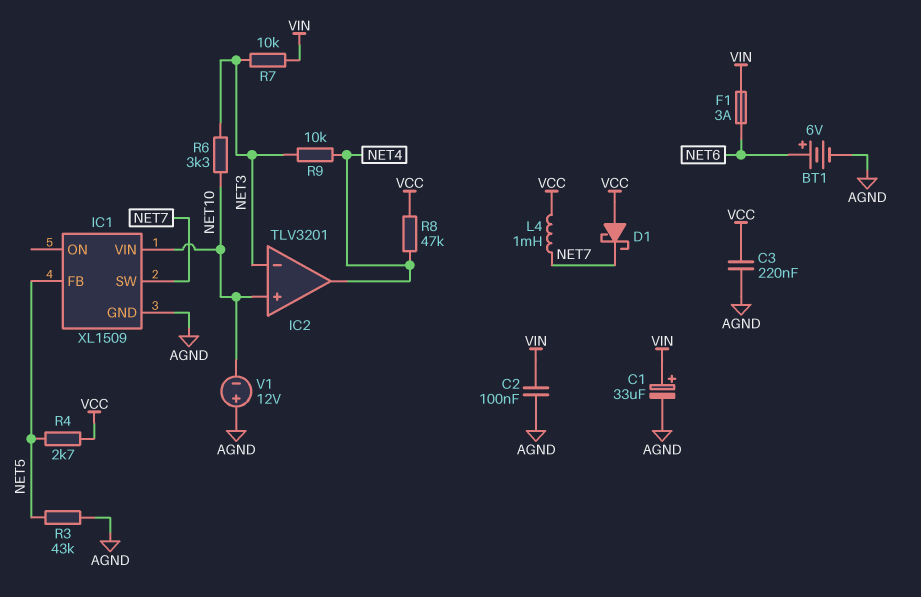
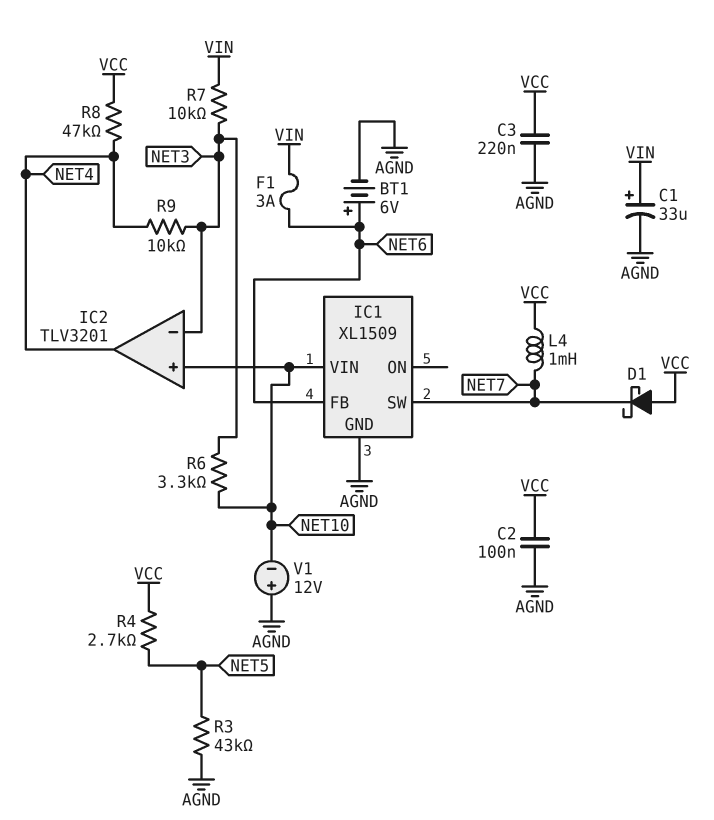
C2: 100nF (AGND, VIN) -> 100nF (AGND, VCC)
IC1 pin FB: NET5 -> NET6

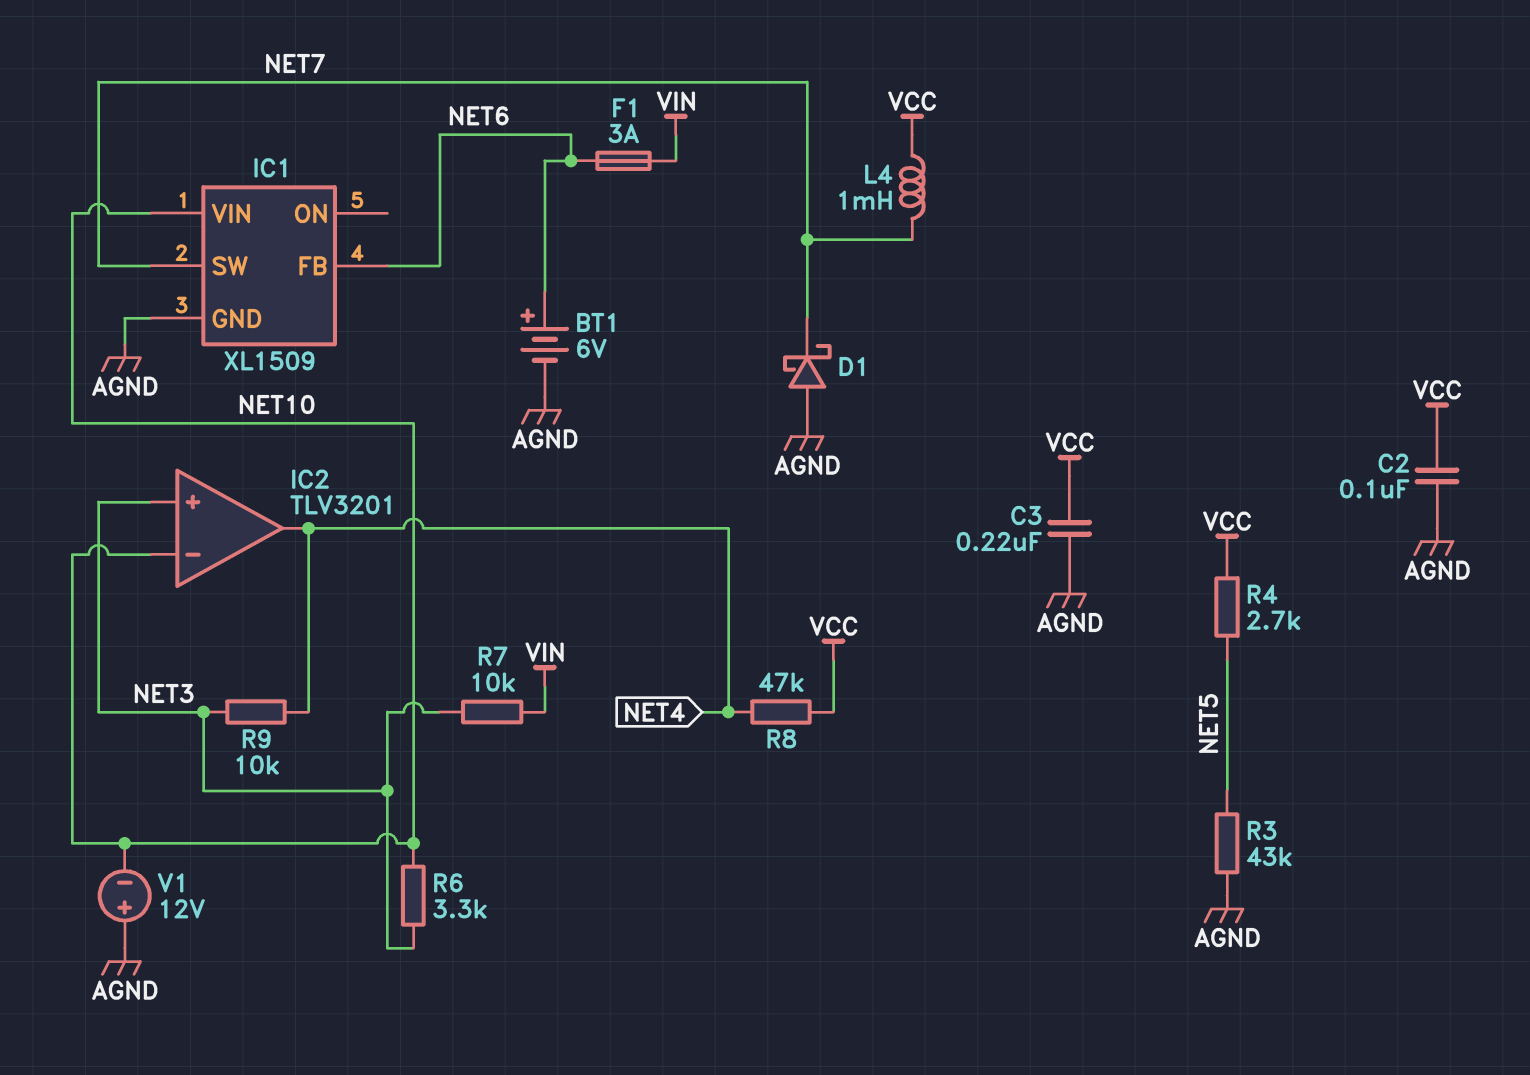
C1: 33uF (plus VIN, minus AGND) -> none
D1: schottky (A VCC, K NET7) -> schottky (A AGND, K NET7)
IC2 pin in+: NET10 -> NET3
IC2 pin in-: NET3 -> NET10

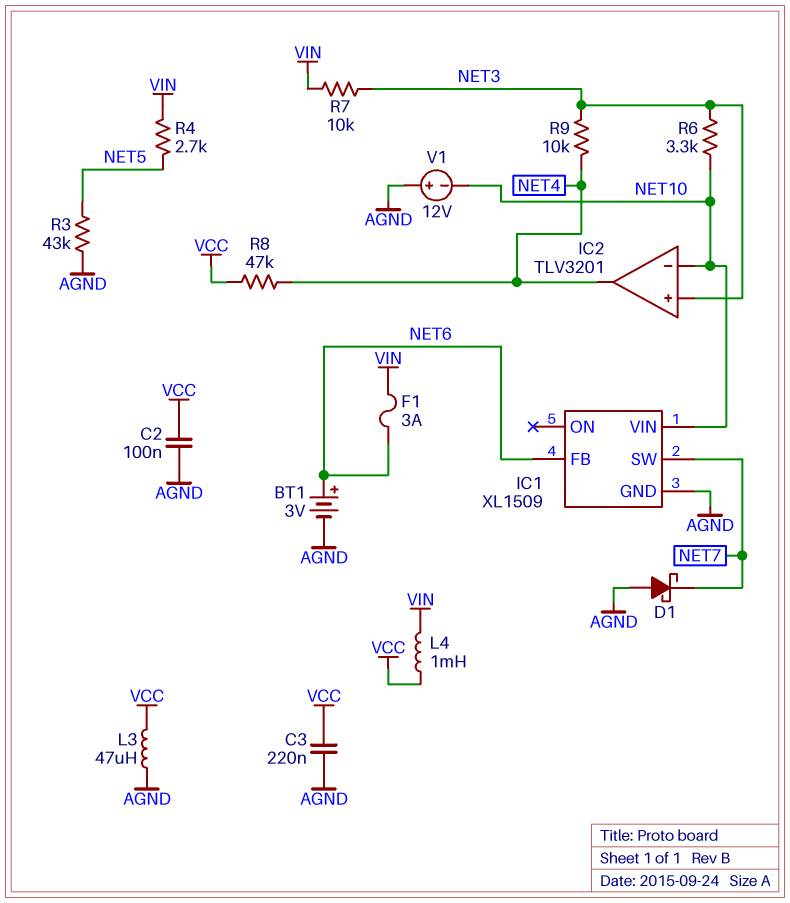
BT1: 6V (plus NET6, minus AGND) -> 3V (plus NET6, minus AGND)
L3: none -> 47uH (AGND, VCC)
L4: 1mH (NET7, VCC) -> 1mH (VCC, VIN)
R4: 2.7k (NET5, VCC) -> 2.7k (NET5, VIN)

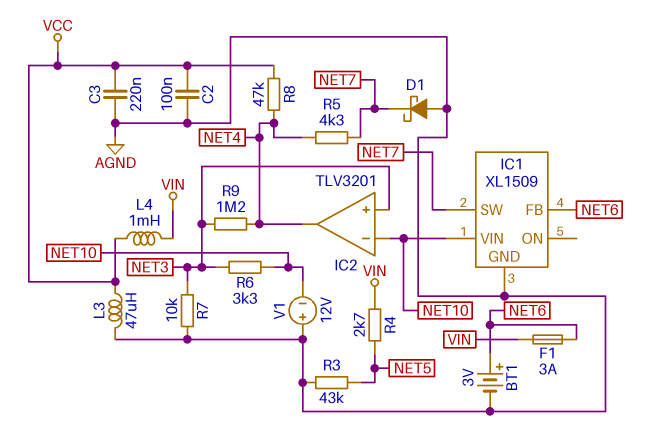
R5: none -> 4.3k (NET4, NET7)
R7: 10k (NET3, VIN) -> 10k (AGND, NET3)
R9: 10k (NET3, NET4) -> 1.2M (NET3, NET4)

